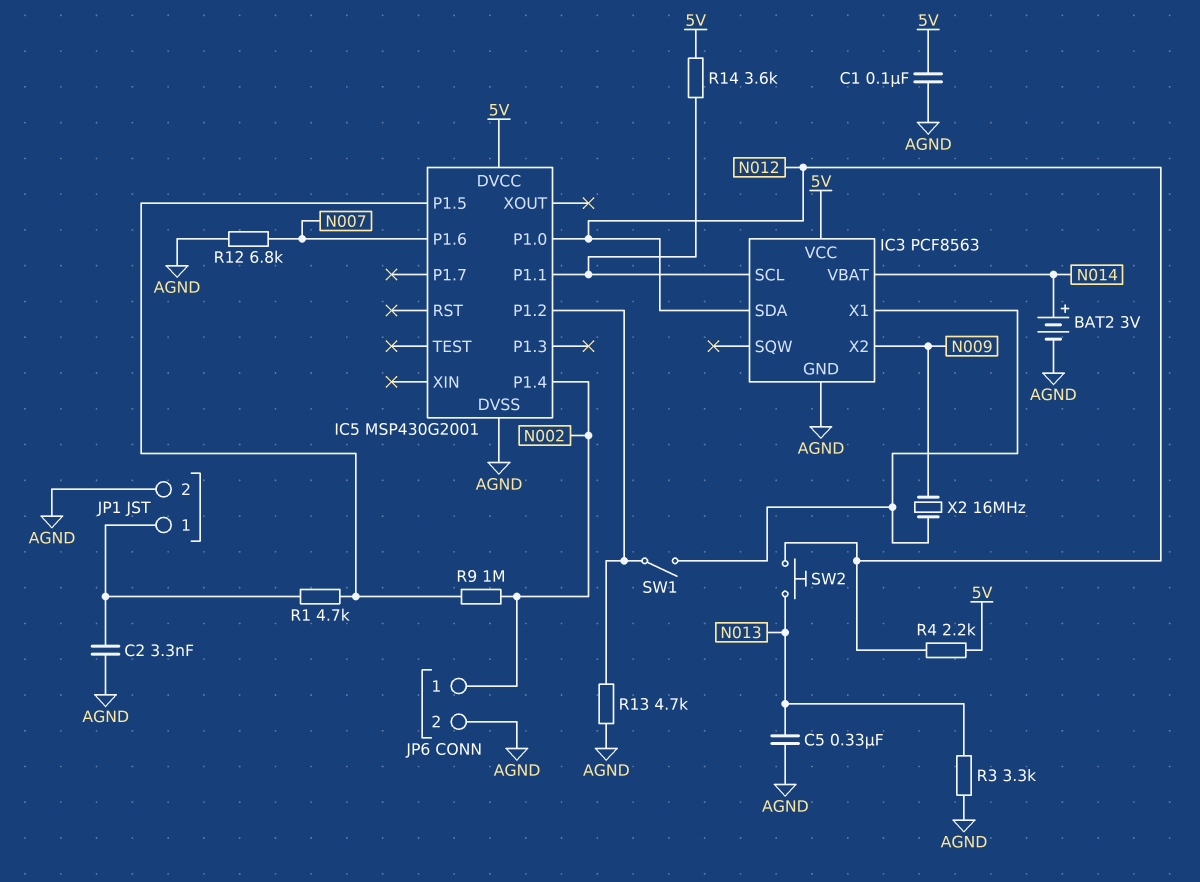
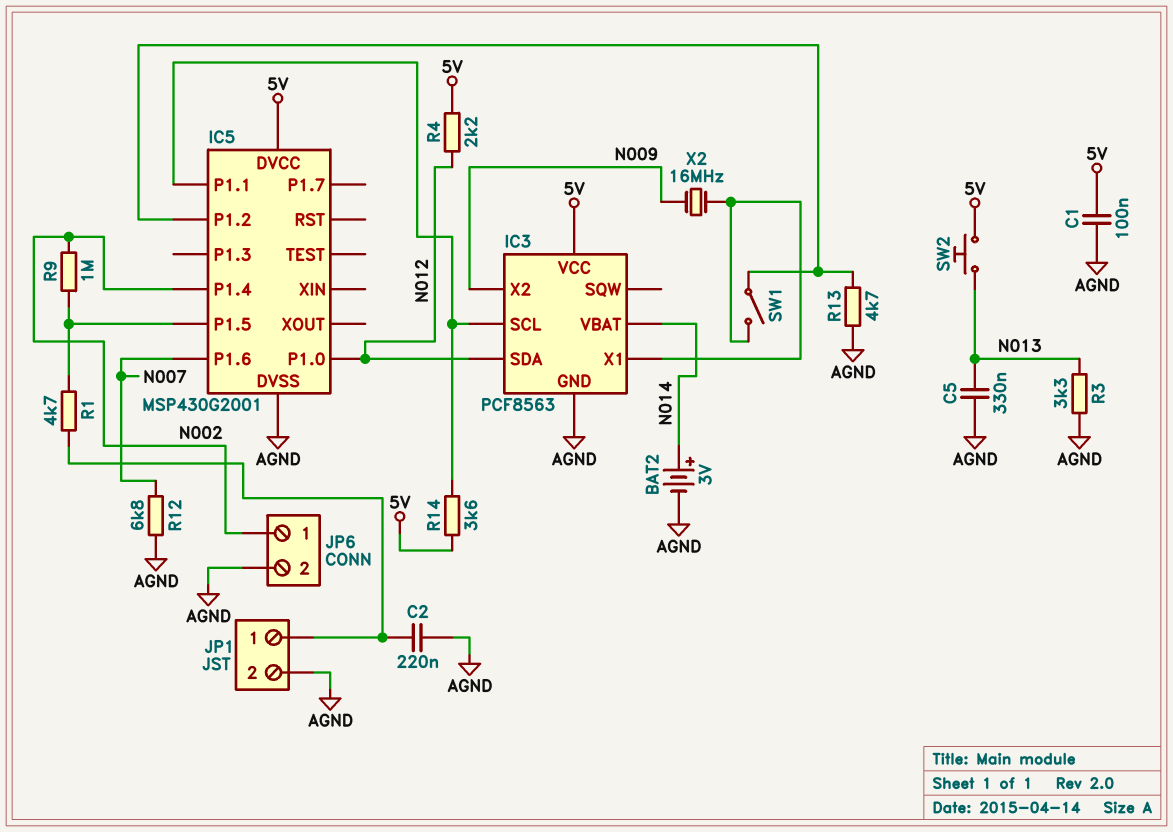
C2: 3.3nF (AGND, JP1/1) -> 220nF (AGND, JP1/1)
SW2: button (N012, N013) -> button (5V, N013)

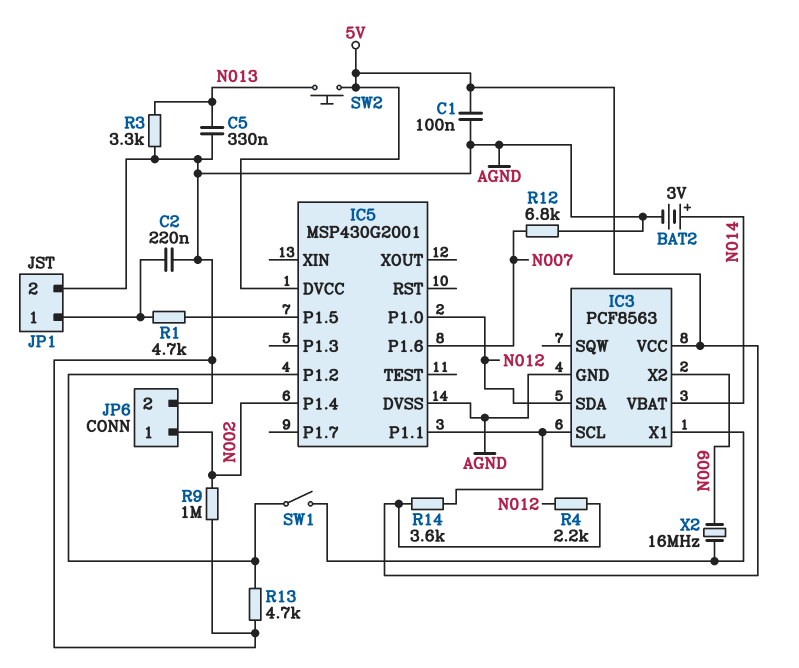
R9: 1M (IC5/P1.5, N002) -> 1M (AGND, N002)

